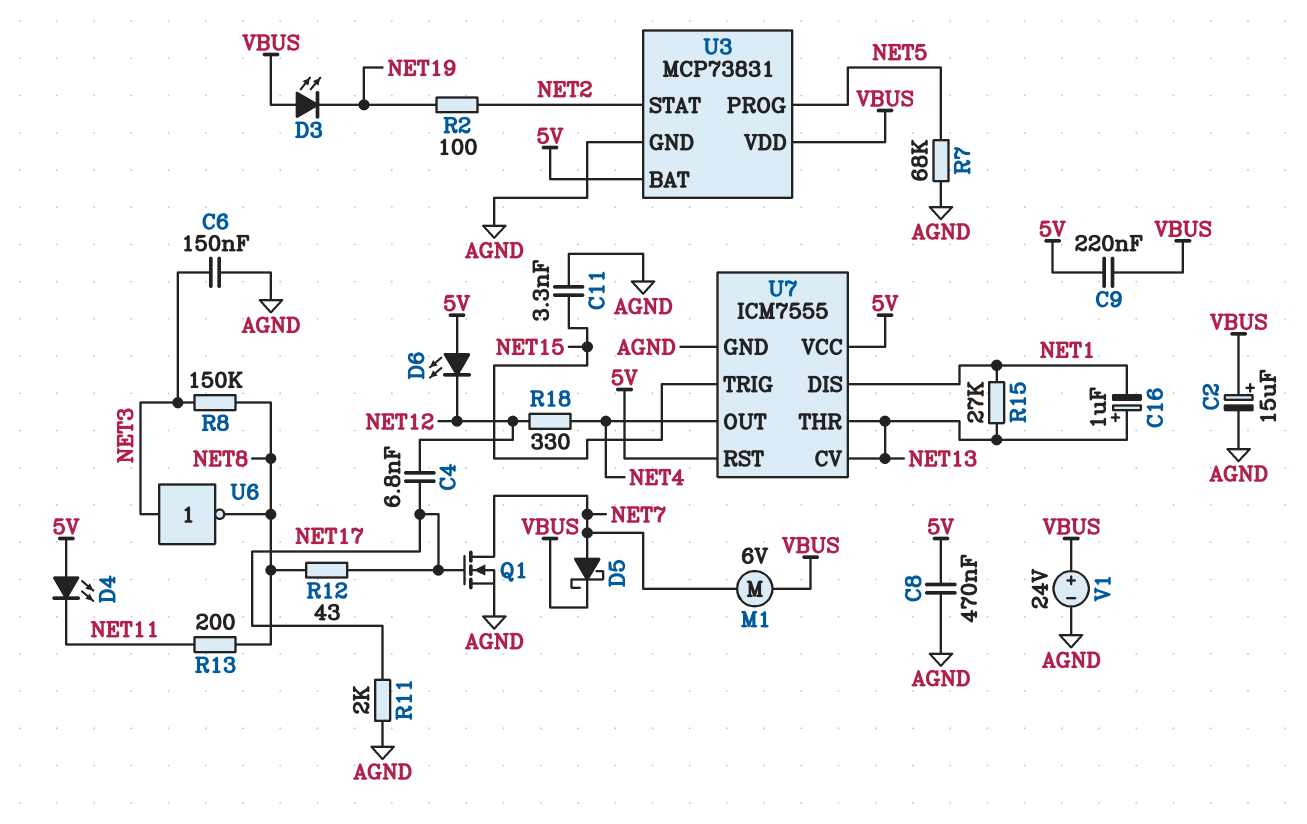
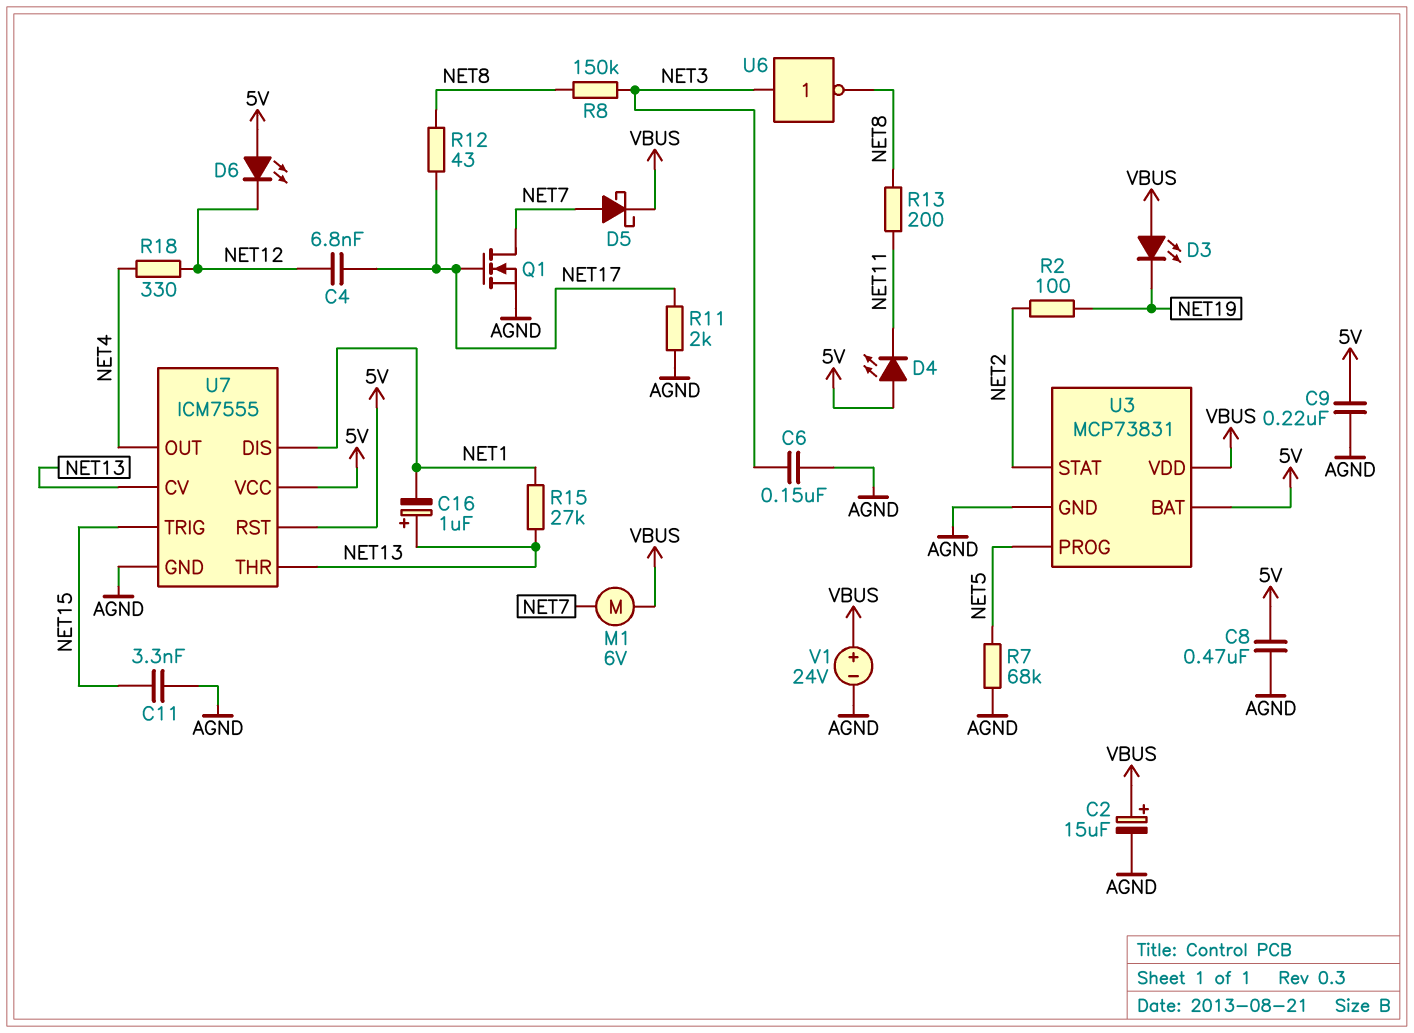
C9: 220nF (5V, VBUS) -> 220nF (5V, AGND)

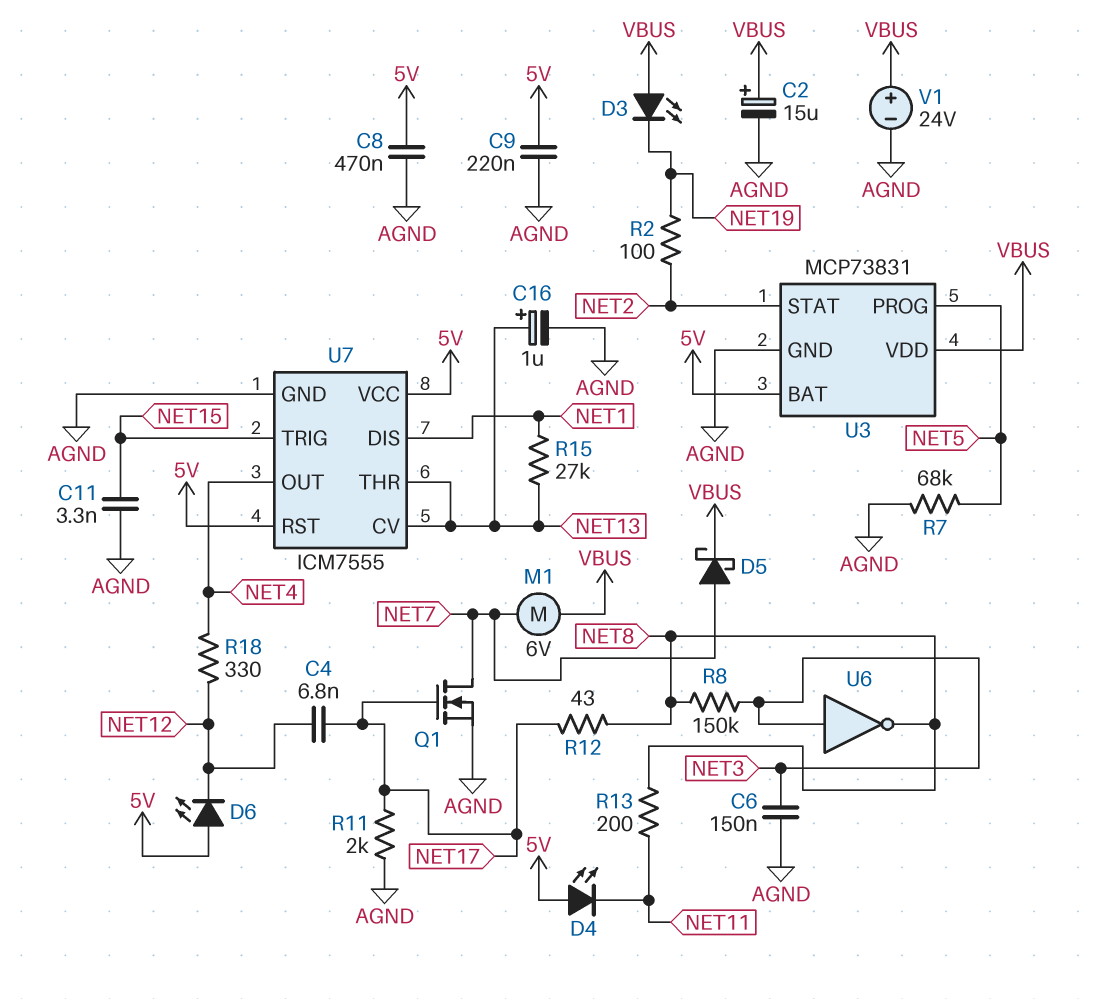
C16: 1uF (plus NET13, minus NET1) -> 1uF (plus NET13, minus AGND)

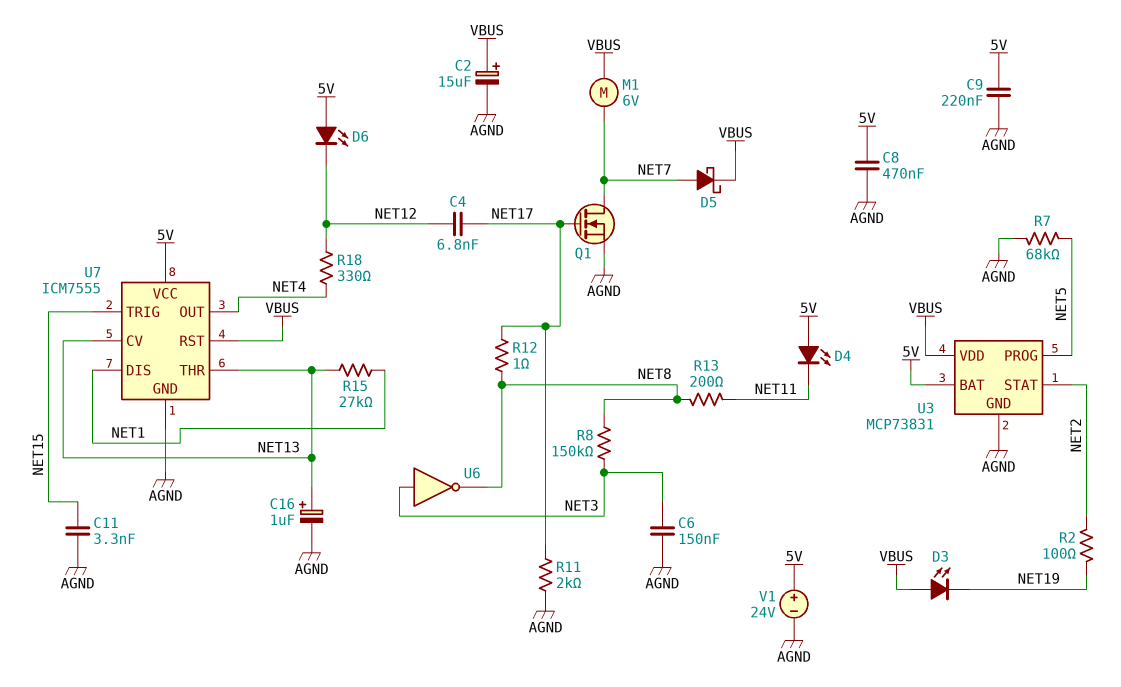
R12: 43 (NET8, NET17) -> 1 (NET8, NET17)
U7 pin RST: 5V -> VBUS
V1: 24V (plus VBUS, minus AGND) -> 24V (plus 5V, minus AGND)

